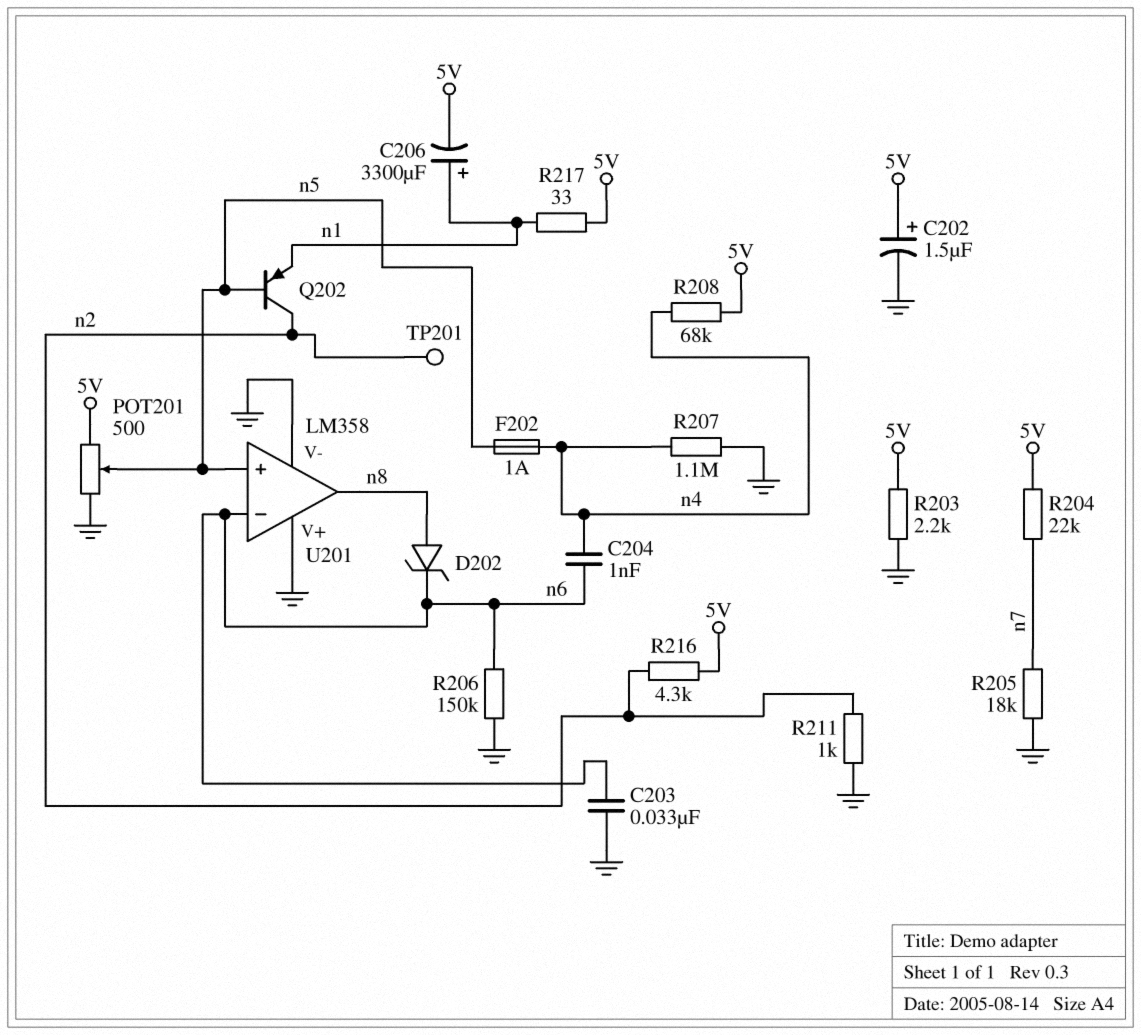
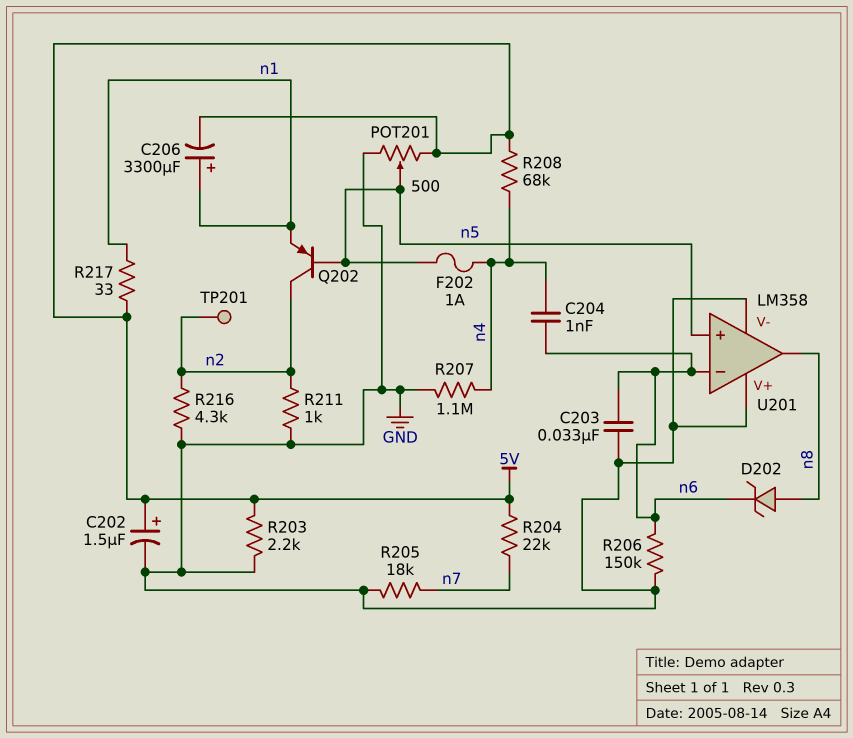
R216: 4.3k (5V, n2) -> 4.3k (GND, n2)

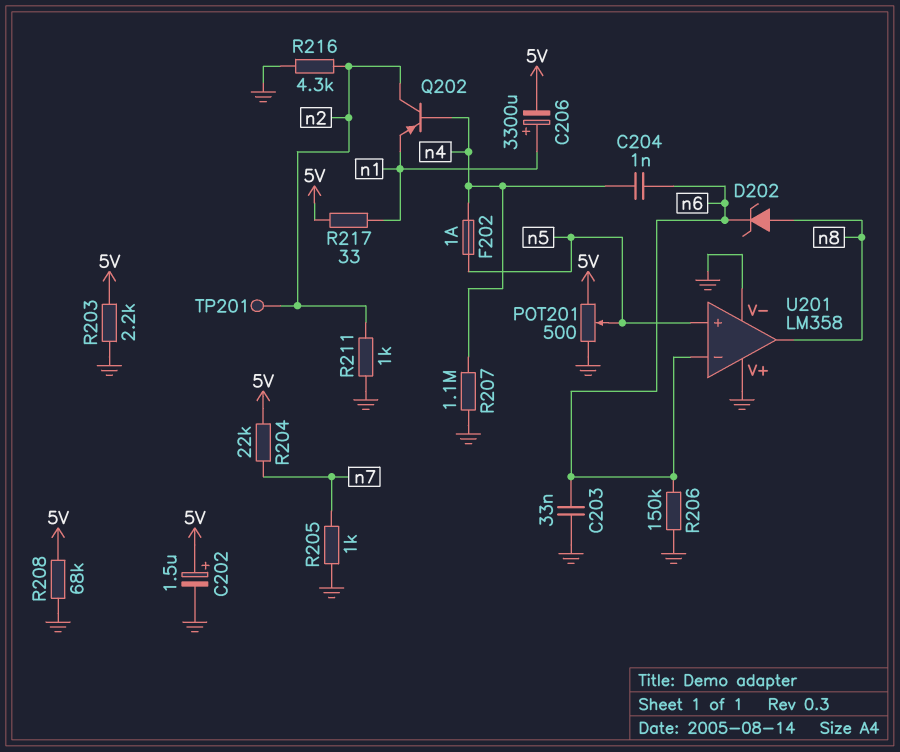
Q202: PNP (B n5, C n2, E n1) -> PNP (B n4, C n2, E n1)
R205: 18k (GND, n7) -> 1k (GND, n7)
R208: 68k (5V, n4) -> 68k (5V, GND)

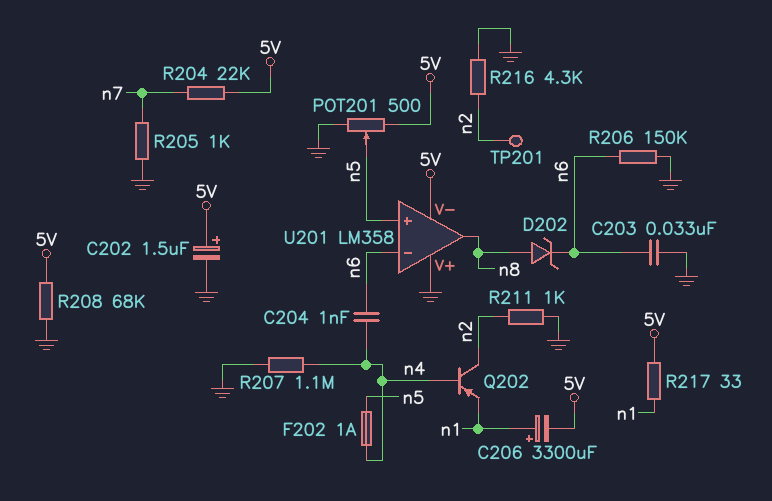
R203: 2.2k (5V, GND) -> none
U201 pin V-: GND -> 5V

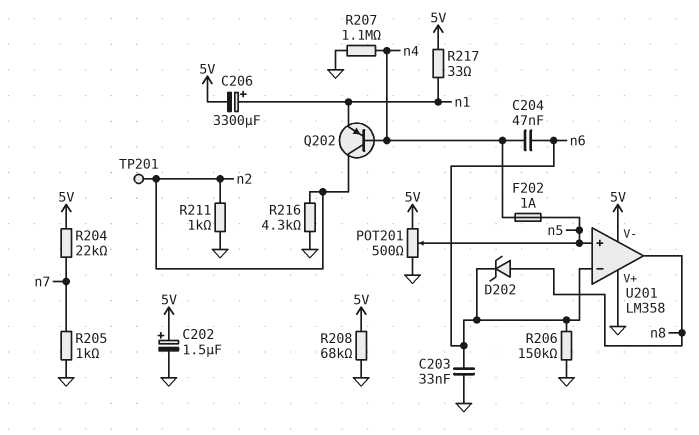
C204: 1nF (n4, n6) -> 47nF (n4, n6)

